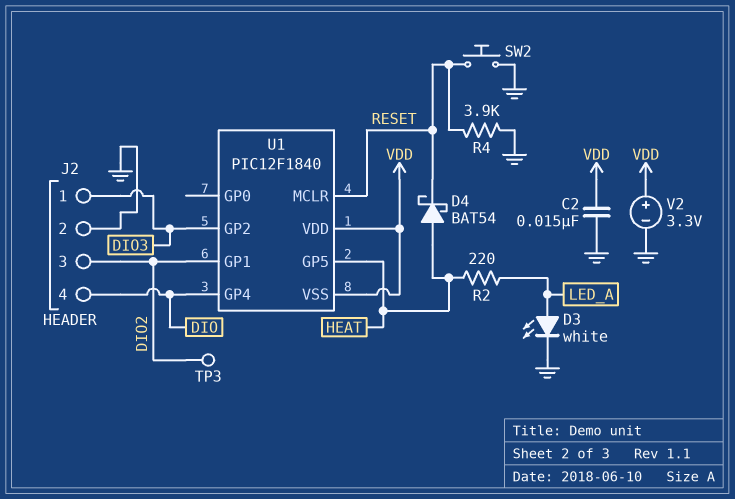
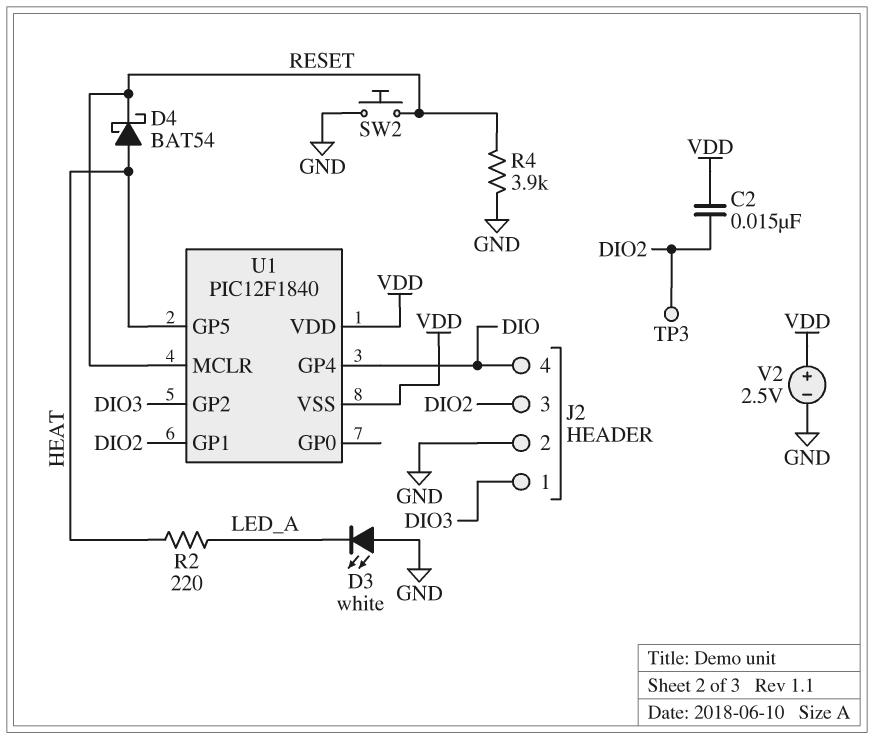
C2: 15nF (GND, VDD) -> 15nF (DIO2, VDD)
D3: LED white (A LED_A, K GND) -> LED white (A GND, K LED_A)
V2: 3.3V (plus VDD, minus GND) -> 2.5V (plus VDD, minus GND)

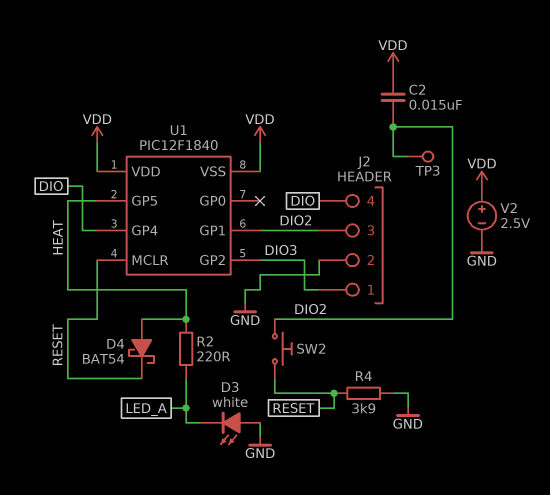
SW2: button (GND, RESET) -> button (DIO2, RESET)

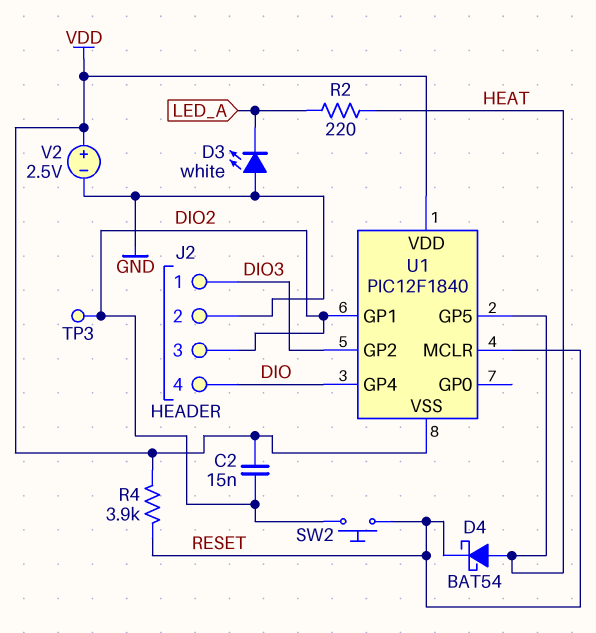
R4: 3.9k (GND, RESET) -> 3.9k (RESET, VDD)

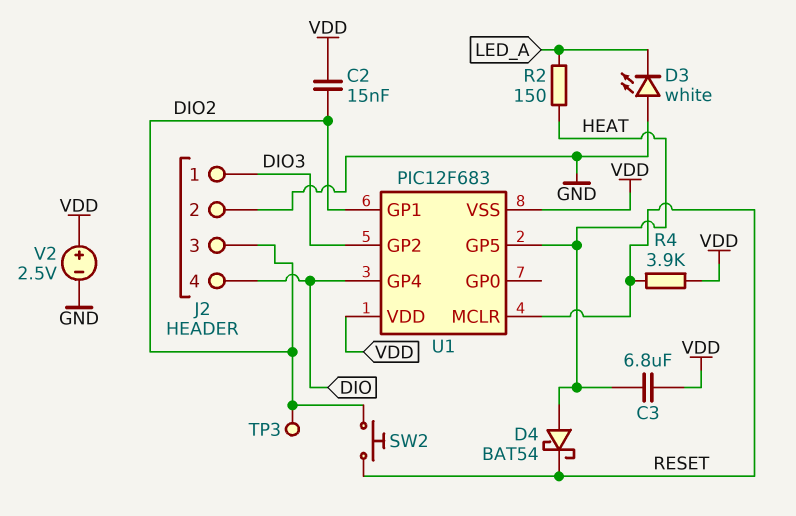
C3: none -> 6.8uF (HEAT, VDD)
R2: 220 (HEAT, LED_A) -> 150 (HEAT, LED_A)
U1: PIC12F1840 -> PIC12F683

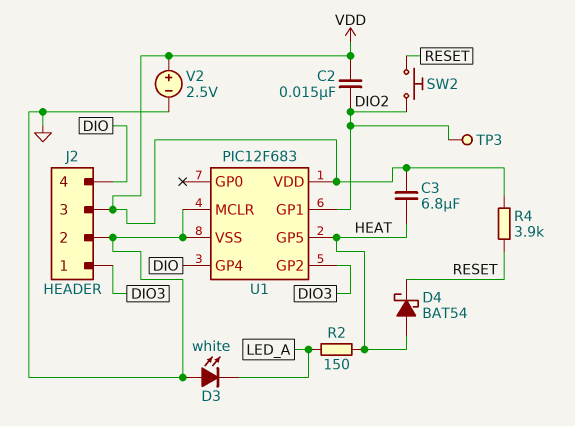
J2 pin 3: DIO2 -> VDD
U1 pin MCLR: RESET -> GND
U1 pin VSS: VDD -> GND

